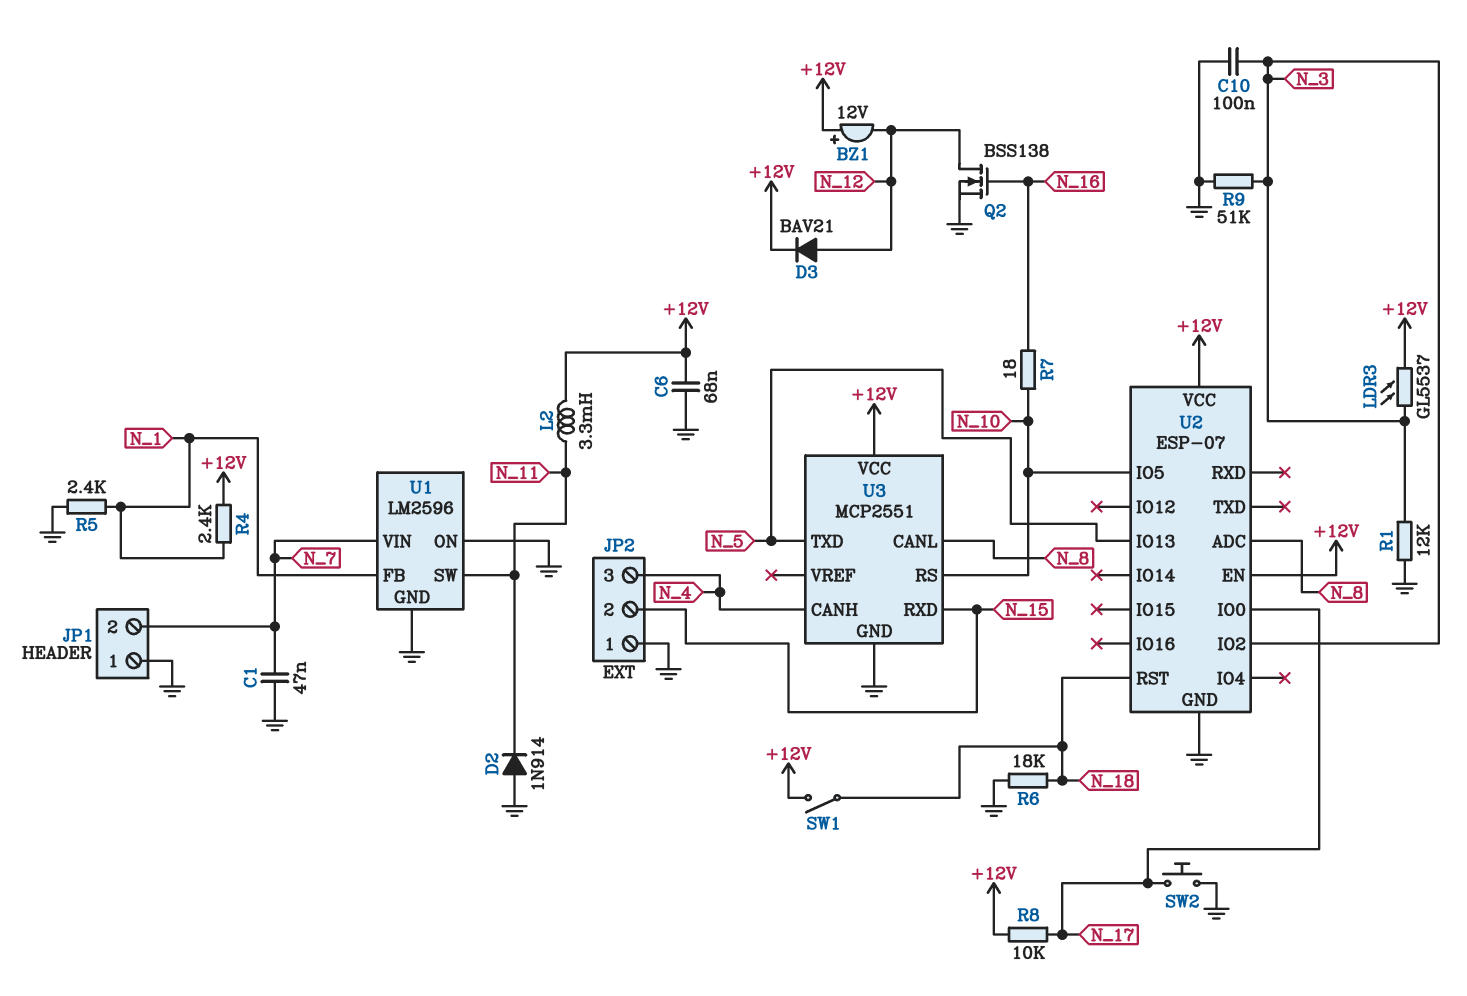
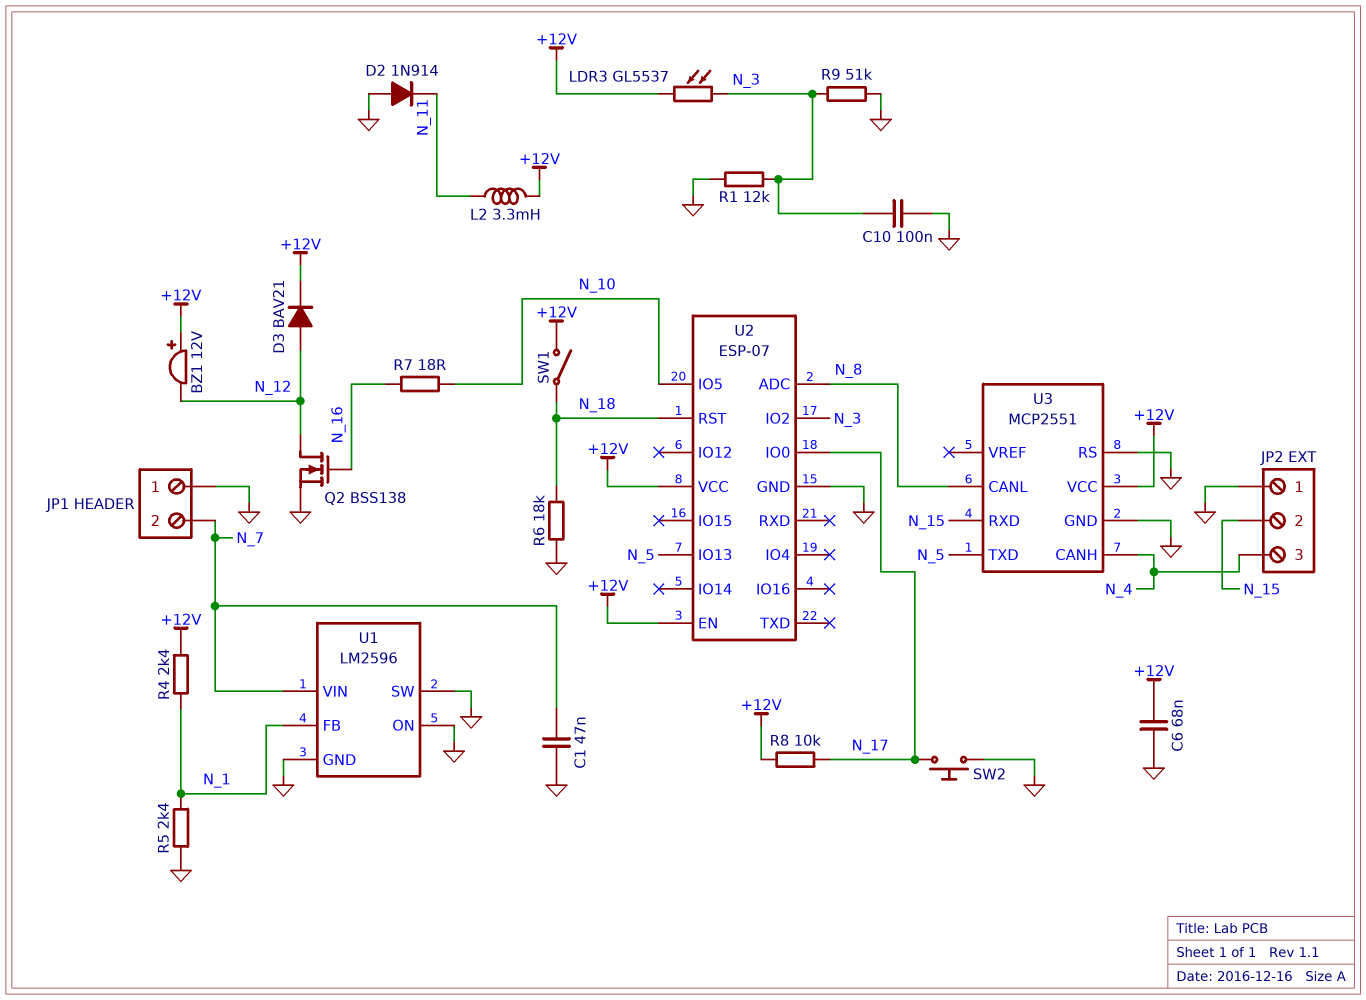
U1 pin SW: N_11 -> GND
U3 pin RS: N_10 -> GND

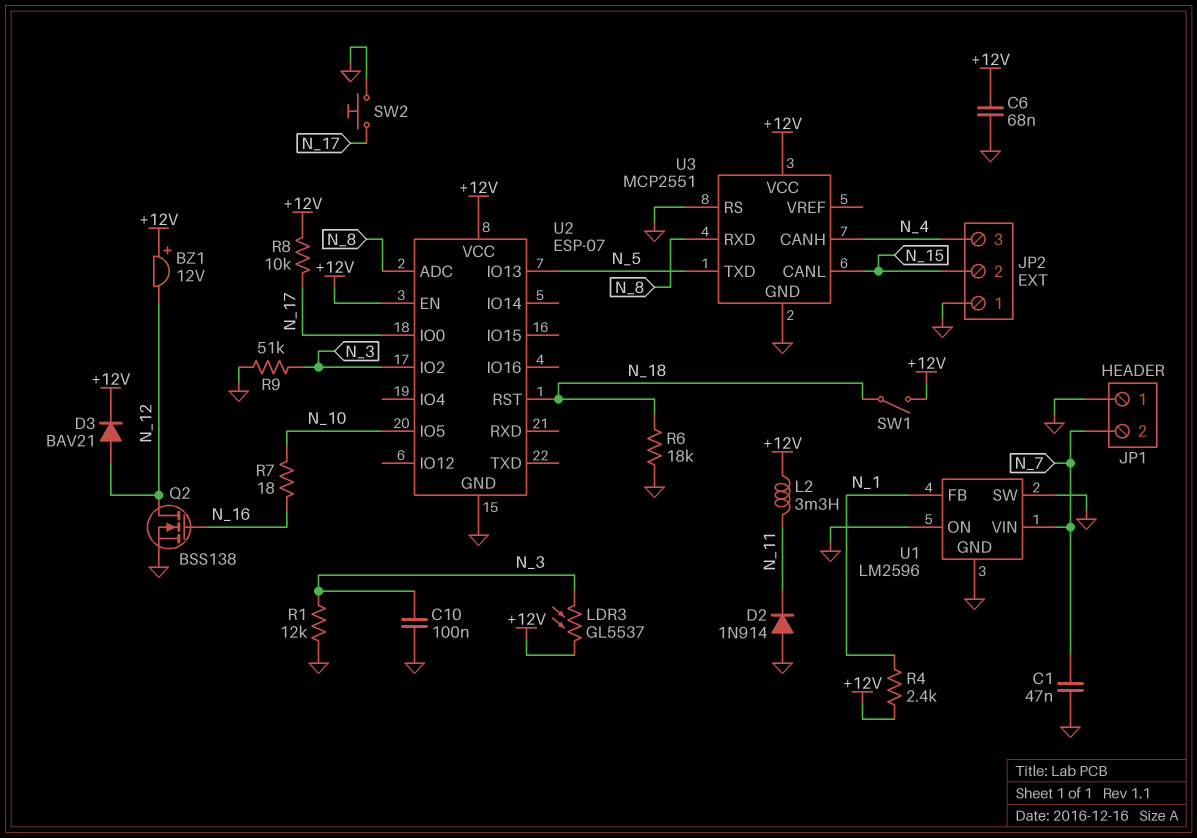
R5: 2.4k (GND, N_1) -> none
U3 pin CANL: N_8 -> N_15
U3 pin RXD: N_15 -> N_8

